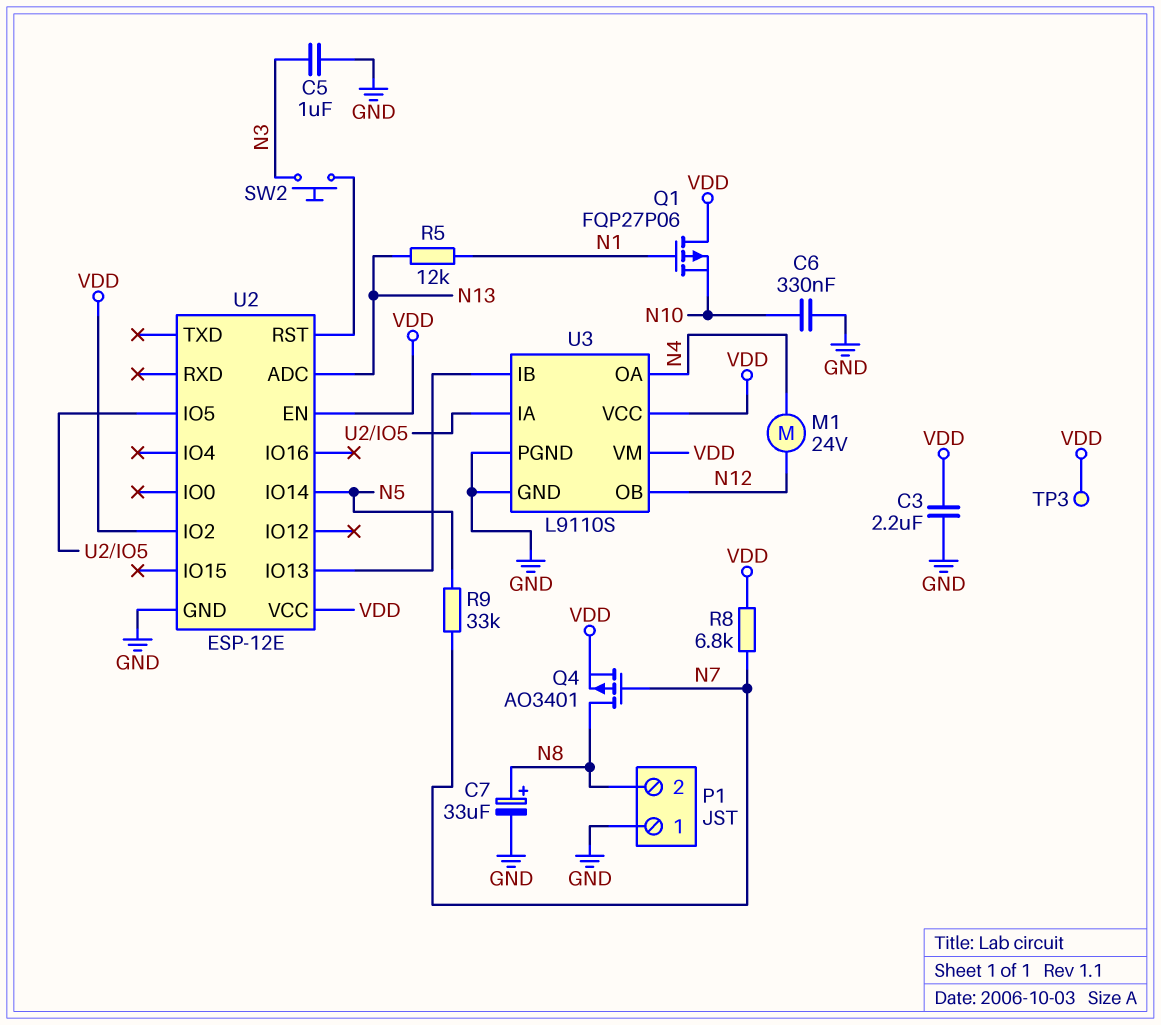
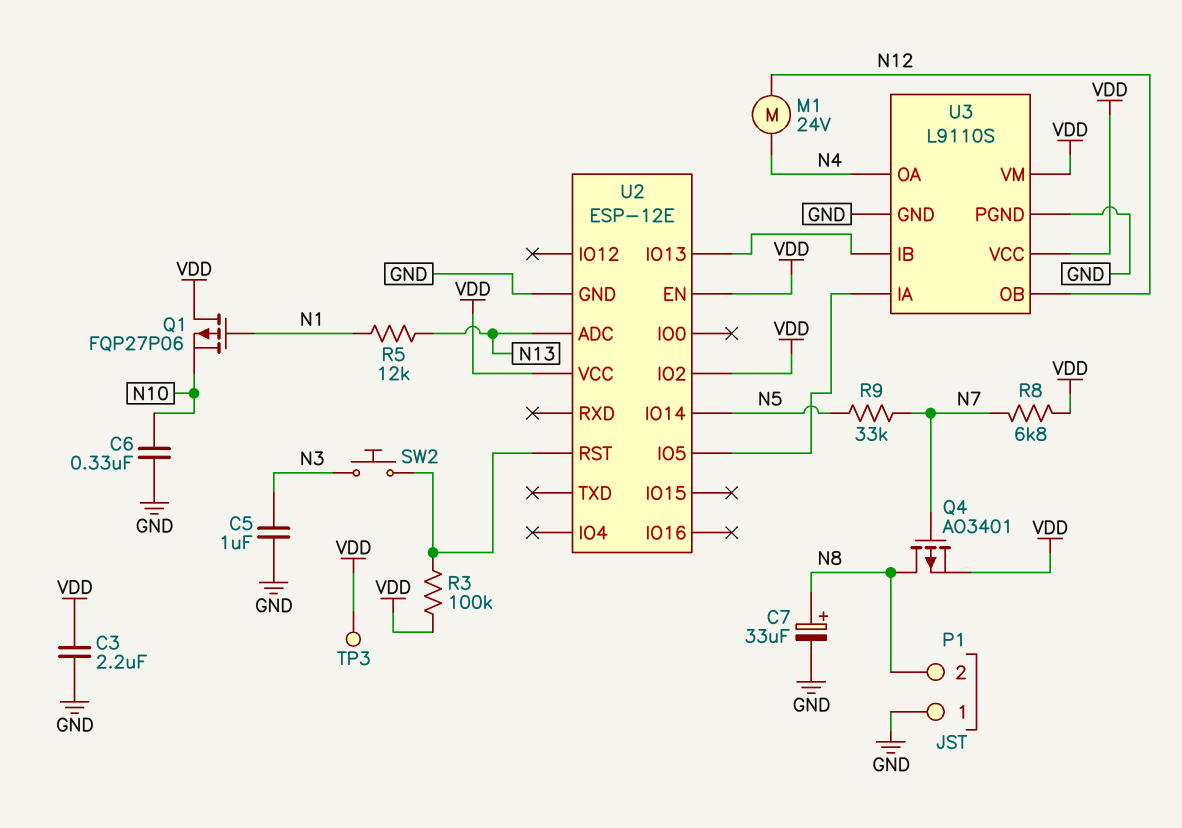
R3: none -> 100k (U2/RST, VDD)

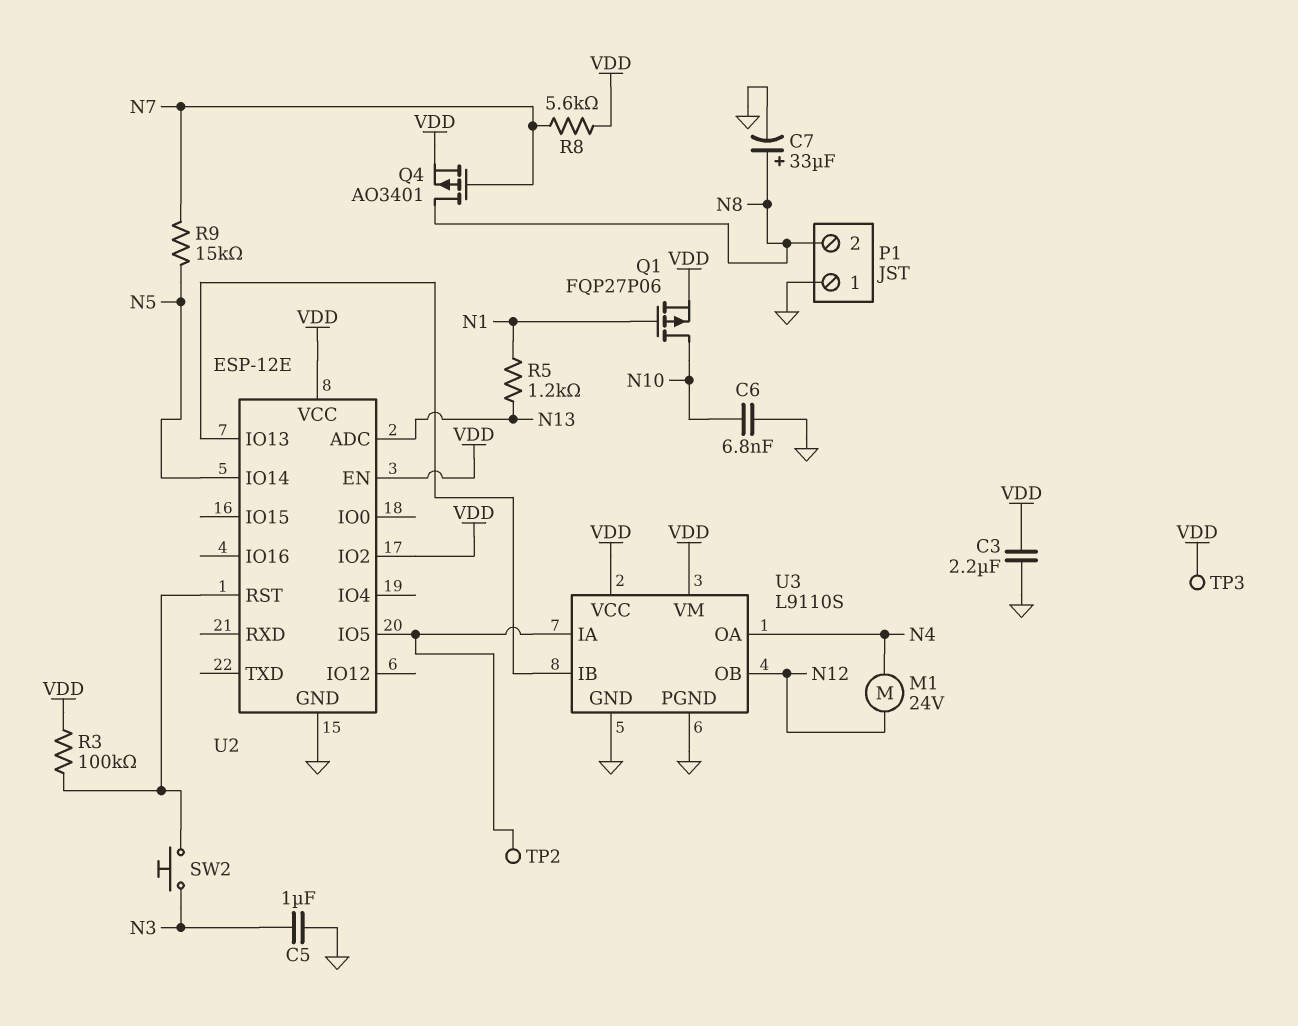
C6: 330nF (GND, N10) -> 6.8nF (GND, N10)
Q1: PMOS FQP27P06 (G N1, D VDD, S N10) -> PMOS FQP27P06 (G N1, D N10, S VDD)
R5: 12k (N1, N13) -> 1.2k (N1, N13)
R8: 6.8k (N7, VDD) -> 5.6k (N7, VDD)
R9: 33k (N5, N7) -> 15k (N5, N7)
TP2: none -> test point (U2/IO5)

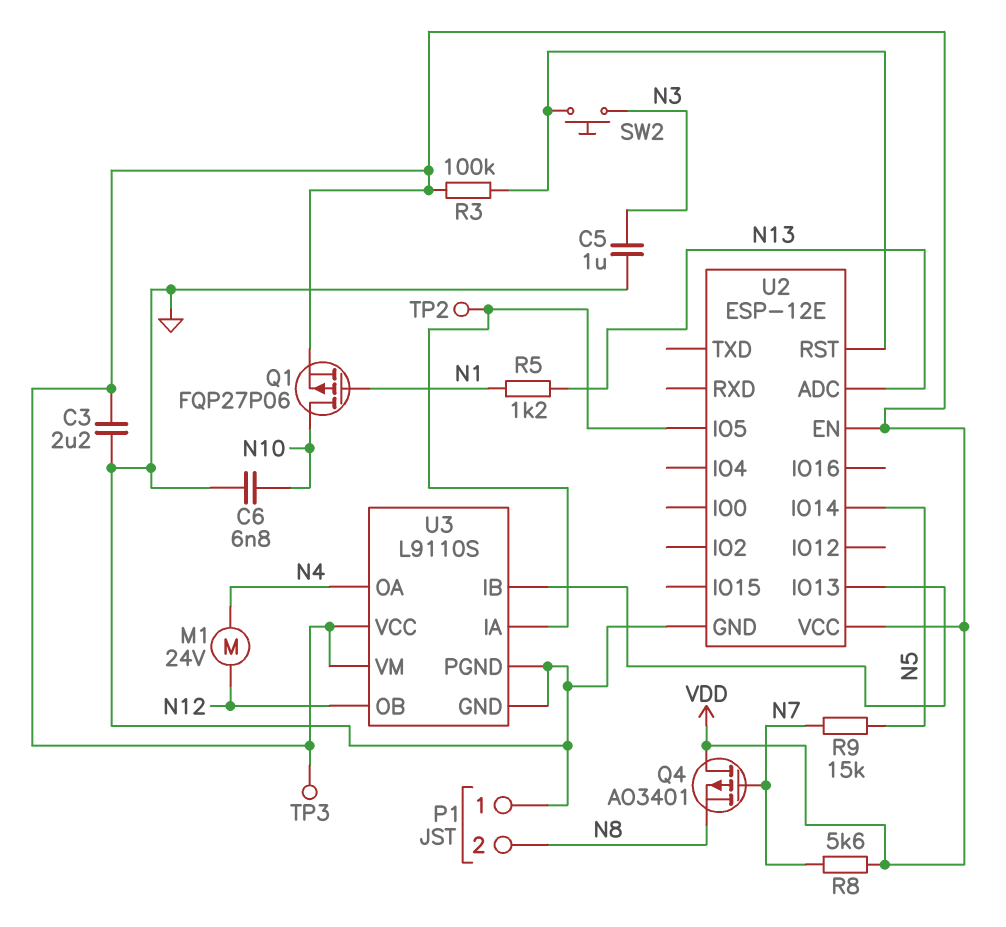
C7: 33uF (plus N8, minus GND) -> none
Q4: PMOS AO3401 (G N7, D N8, S VDD) -> PMOS AO3401 (G N7, D VDD, S N8)
U2 pin IO2: VDD -> none

